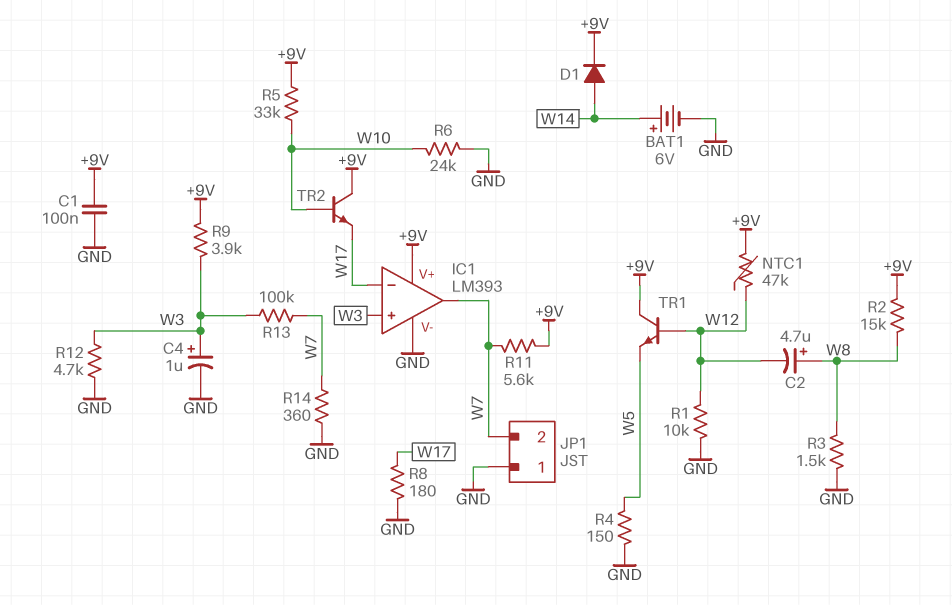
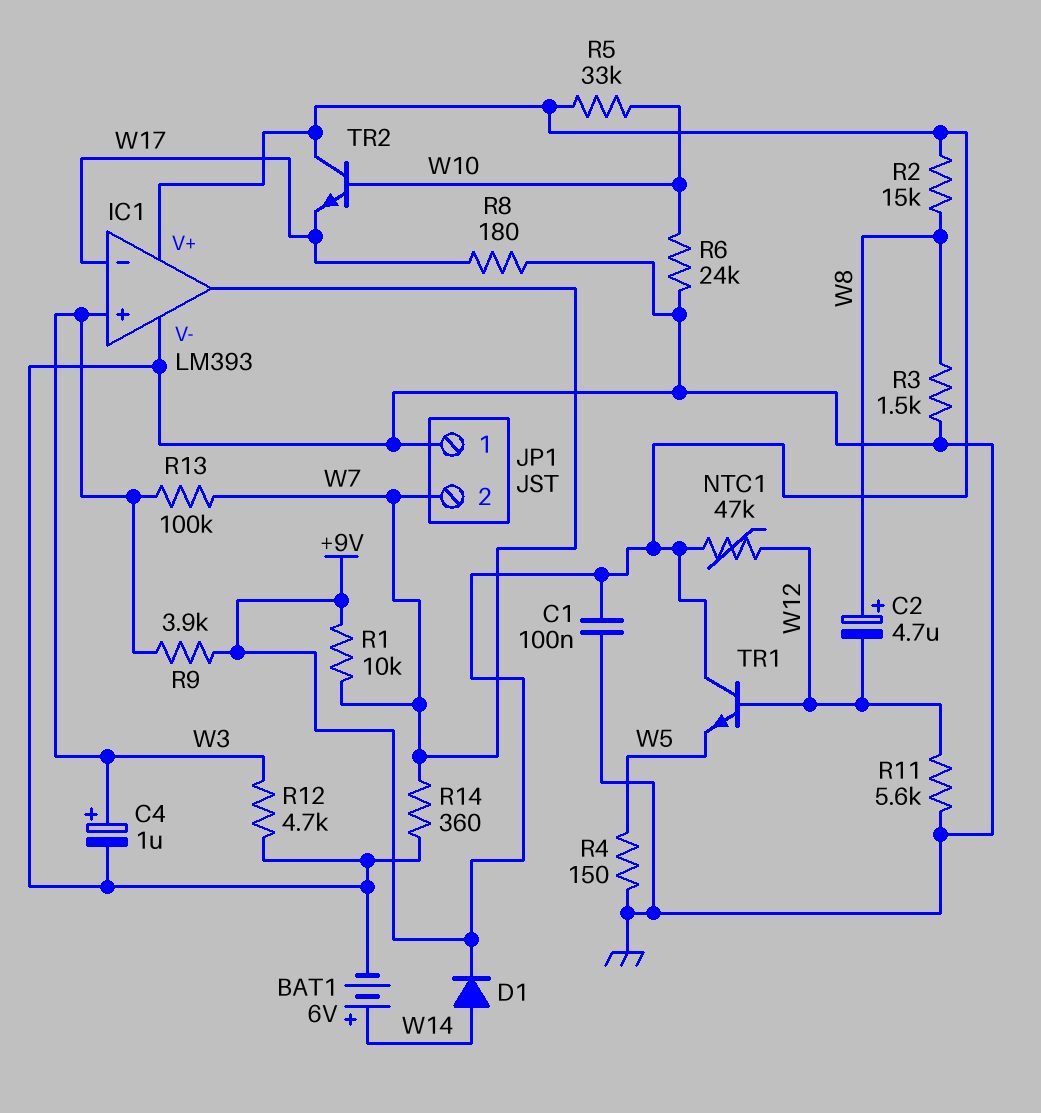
R1: 10k (GND, W12) -> 10k (+9V, W7)
R11: 5.6k (+9V, W7) -> 5.6k (GND, W12)

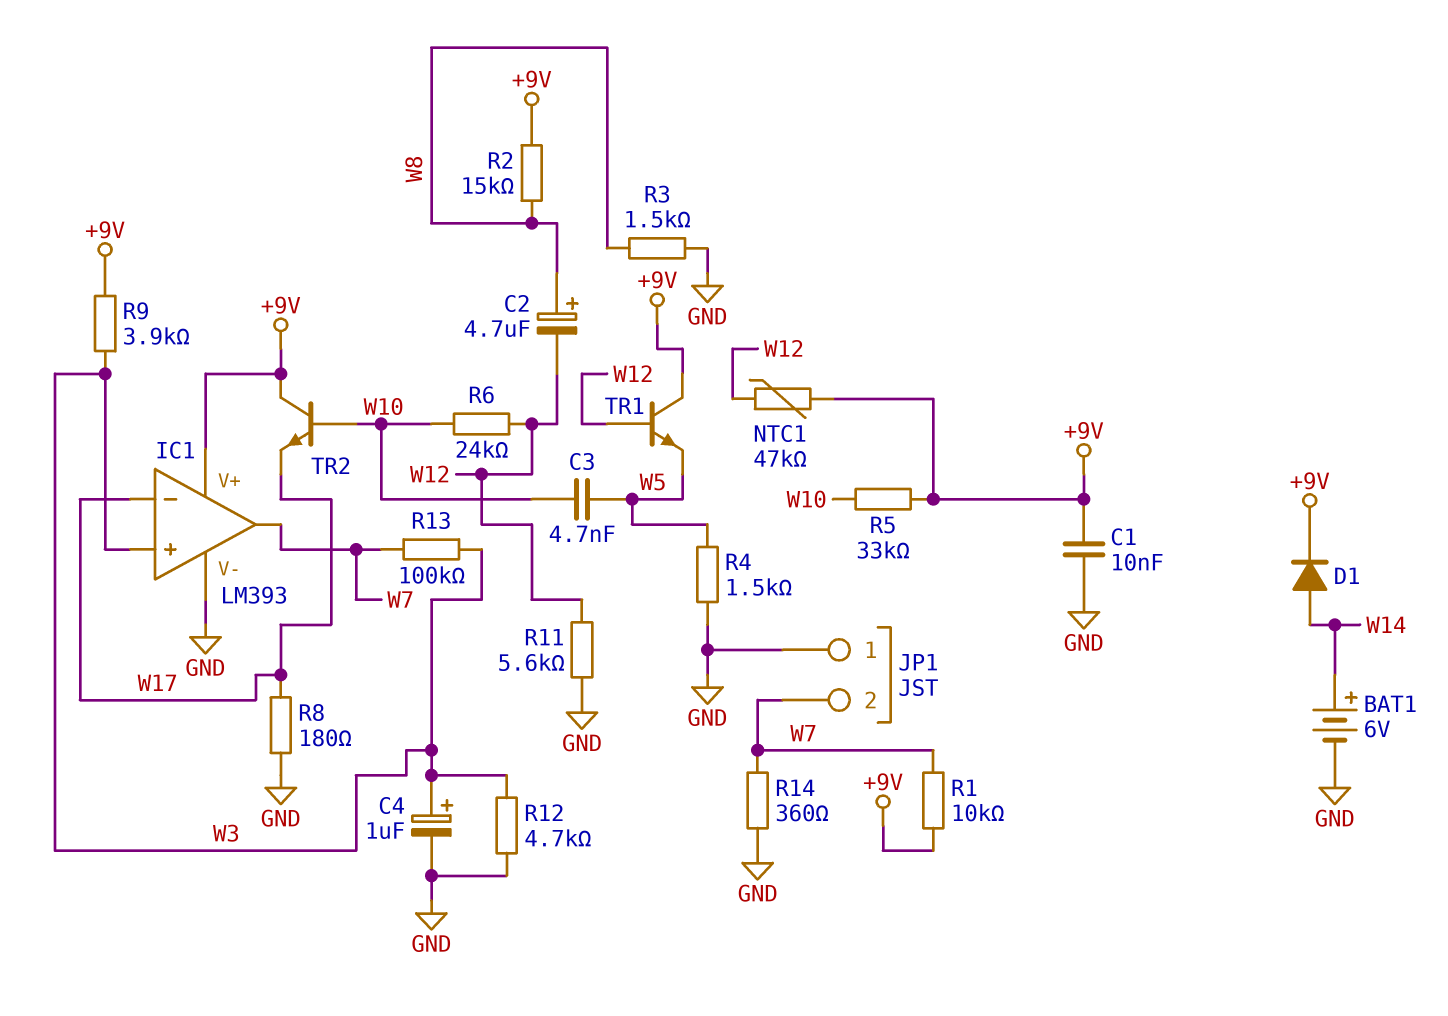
C1: 100nF (+9V, GND) -> 10nF (+9V, GND)
C3: none -> 4.7nF (W5, W10)
R4: 150 (GND, W5) -> 1.5k (GND, W5)
R6: 24k (GND, W10) -> 24k (W10, W12)

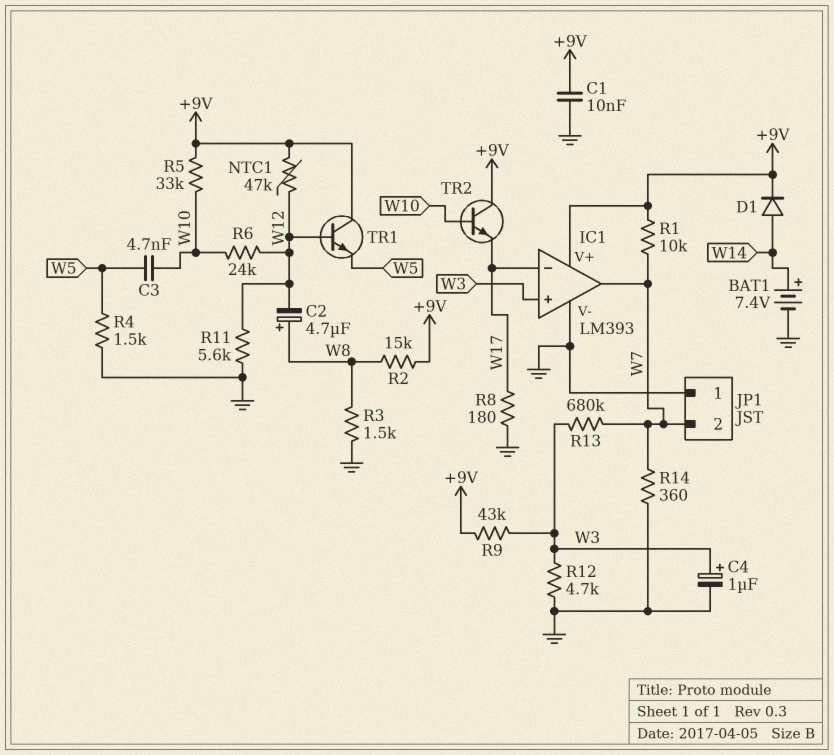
BAT1: 6V (plus W14, minus GND) -> 7.4V (plus W14, minus GND)
R9: 3.9k (+9V, W3) -> 43k (+9V, W3)
R13: 100k (W3, W7) -> 680k (W3, W7)

